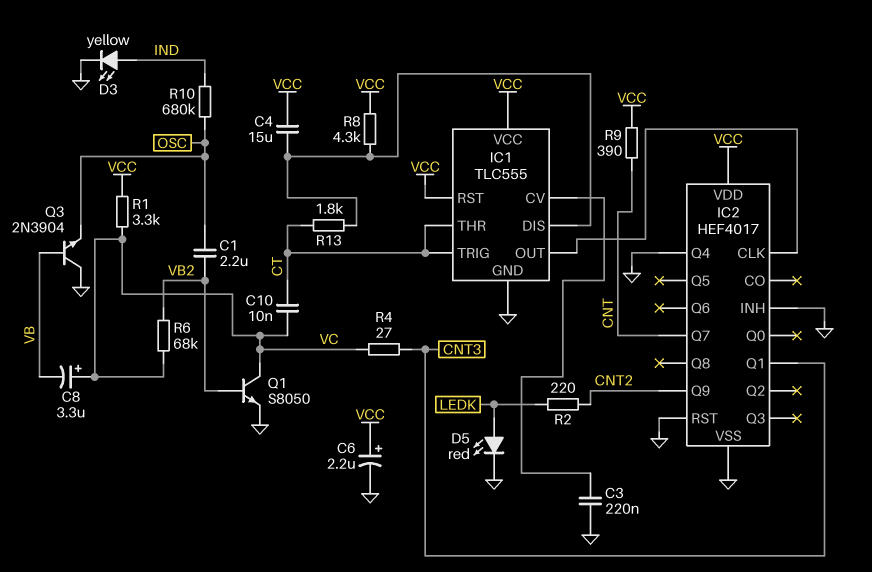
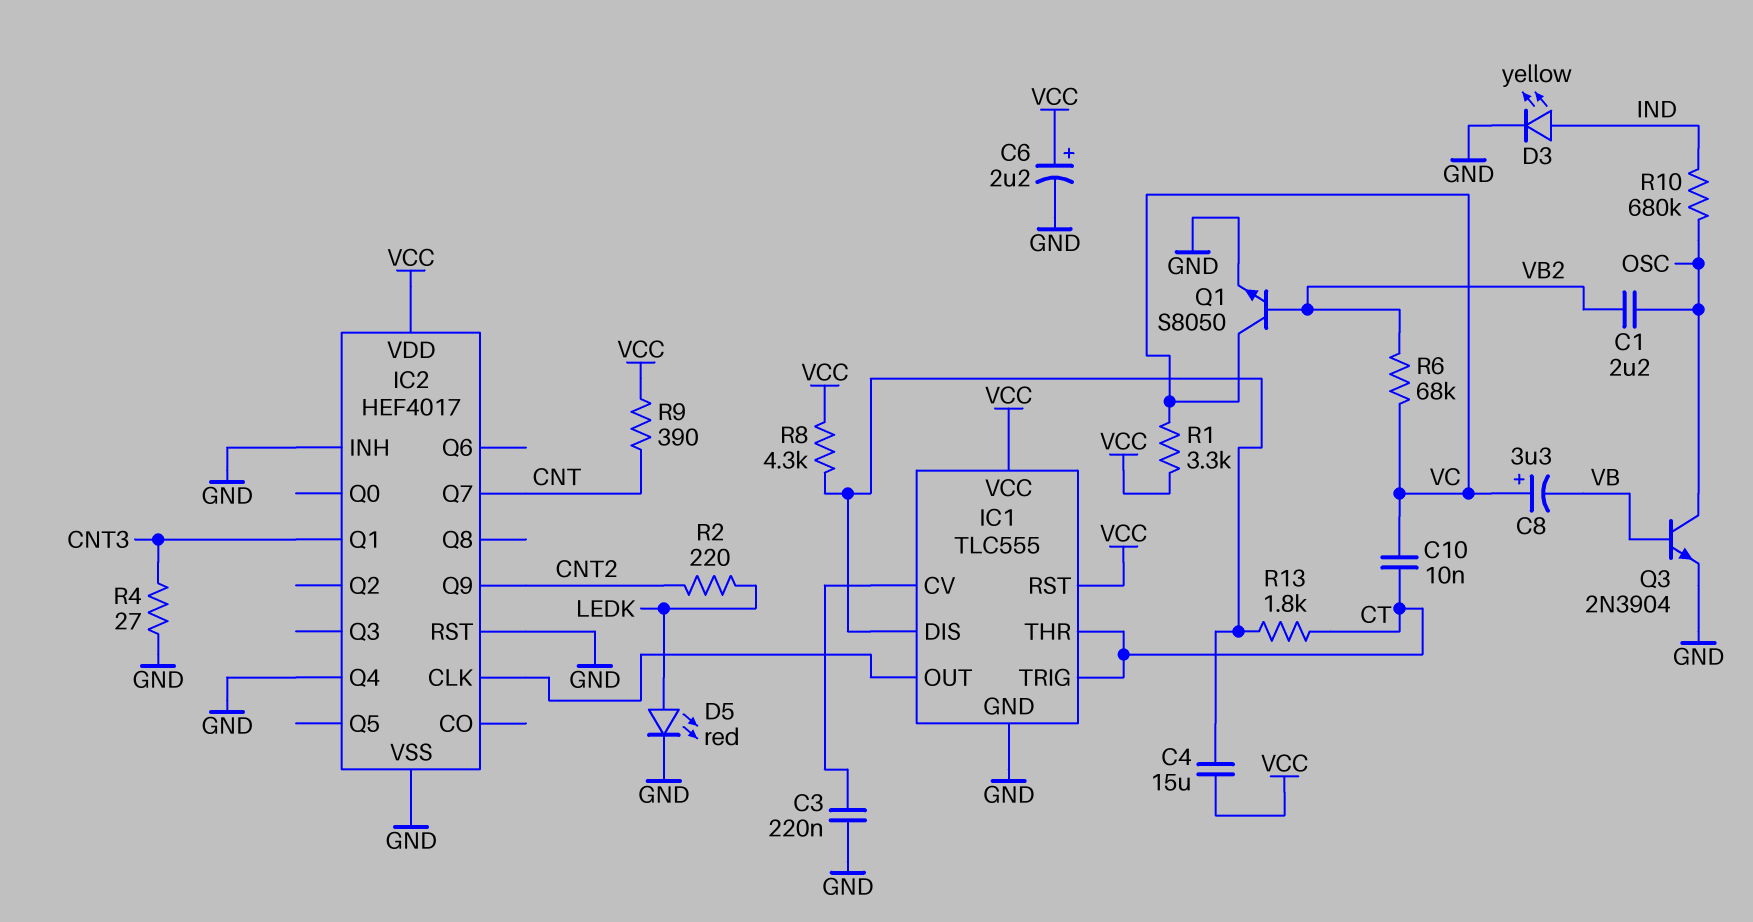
Q3: NPN 2N3904 (B VB, C GND, E OSC) -> NPN 2N3904 (B VB, C OSC, E GND)
R4: 27 (CNT3, VC) -> 27 (CNT3, GND)

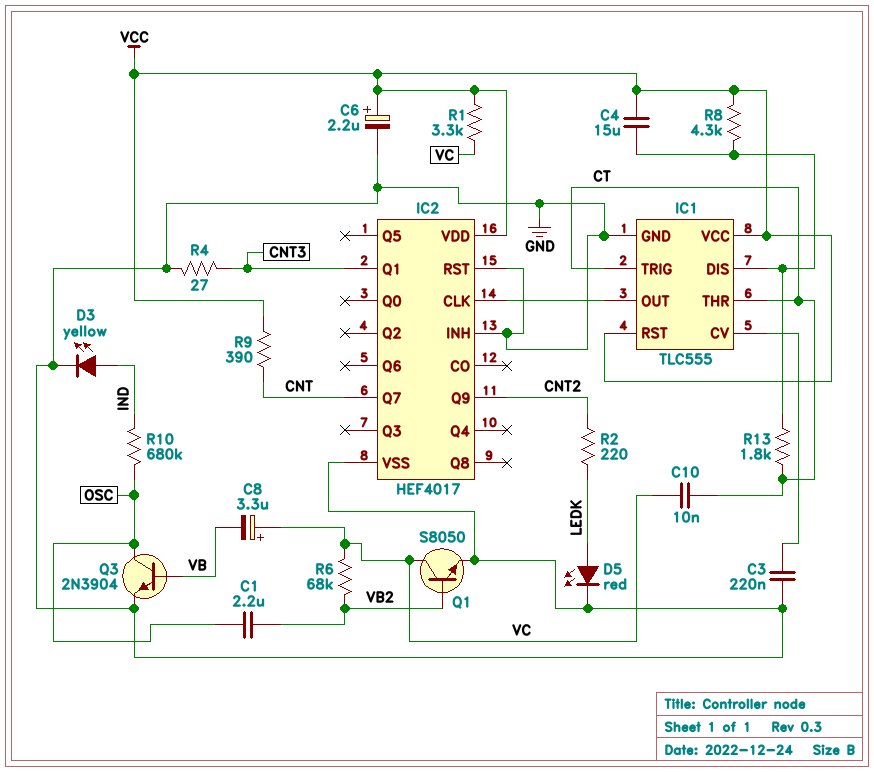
IC2 pin Q4: GND -> none

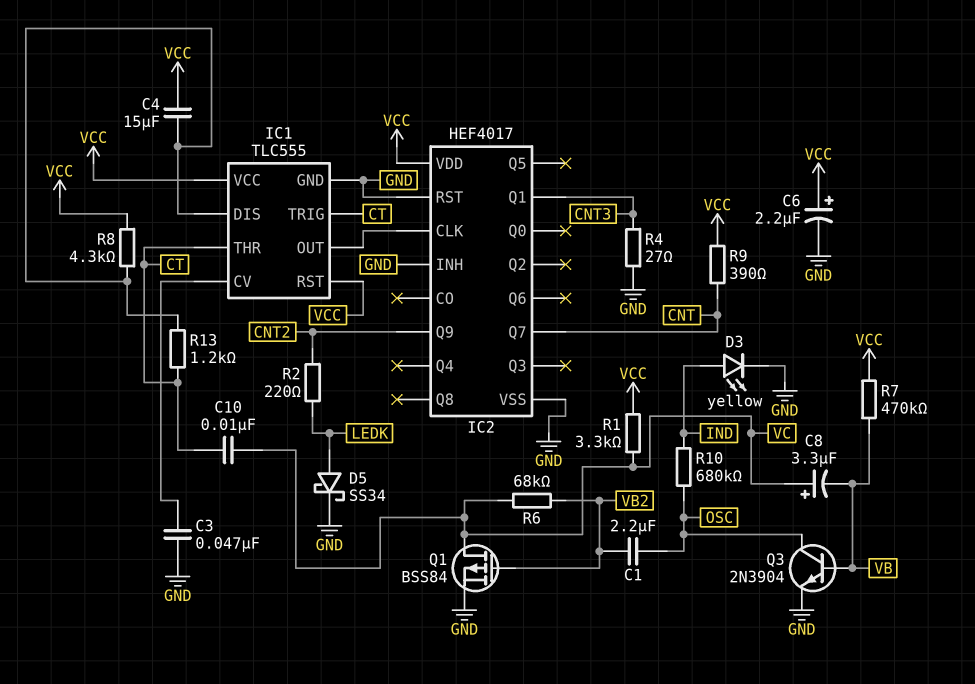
C3: 220nF (GND, IC1/CV) -> 47nF (GND, IC1/CV)
D5: LED red (A LEDK, K GND) -> schottky SS34 (A LEDK, K GND)
Q1: NPN S8050 (B VB2, C VC, E GND) -> PMOS BSS84 (G VB2, D VC, S GND)
R7: none -> 470k (VB, VCC)
R13: 1.8k (CT, IC1/DIS) -> 1.2k (CT, IC1/DIS)

